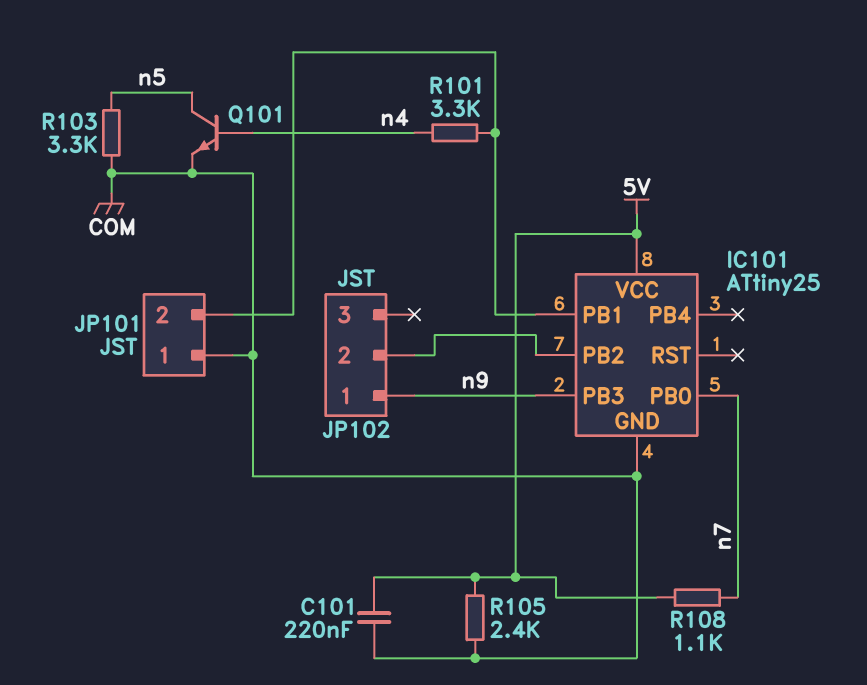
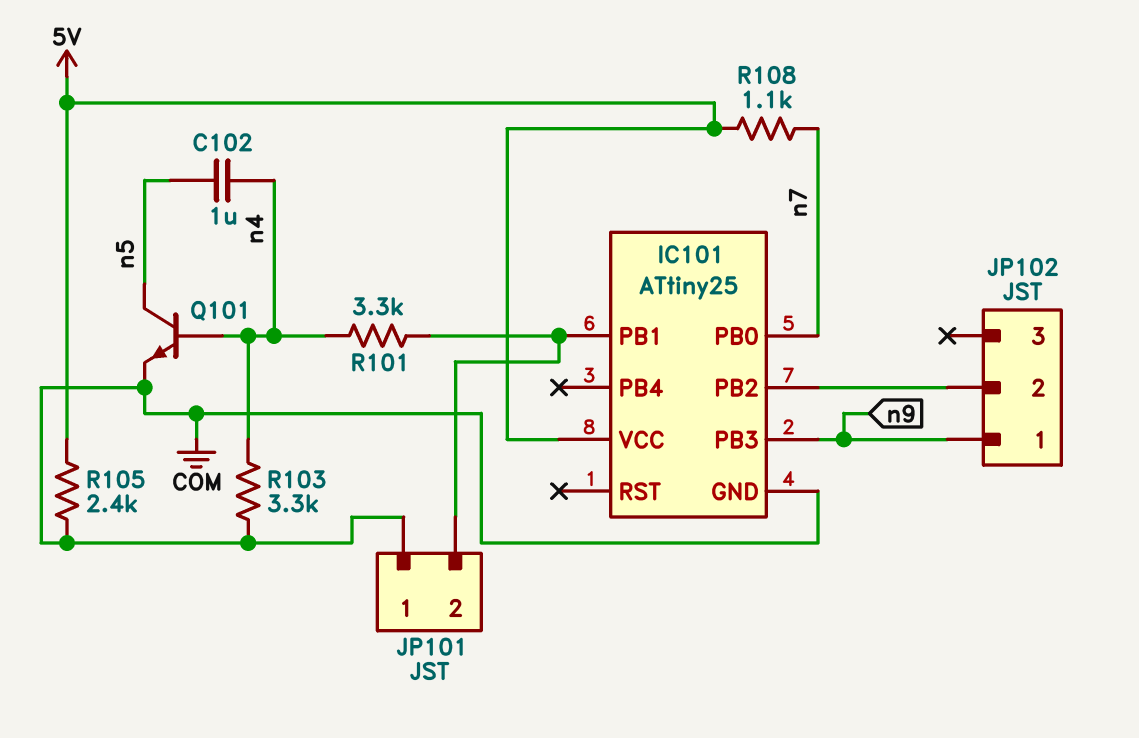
C101: 220nF (5V, COM) -> none
C102: none -> 1uF (n4, n5)
R103: 3.3k (COM, n5) -> 3.3k (COM, n4)

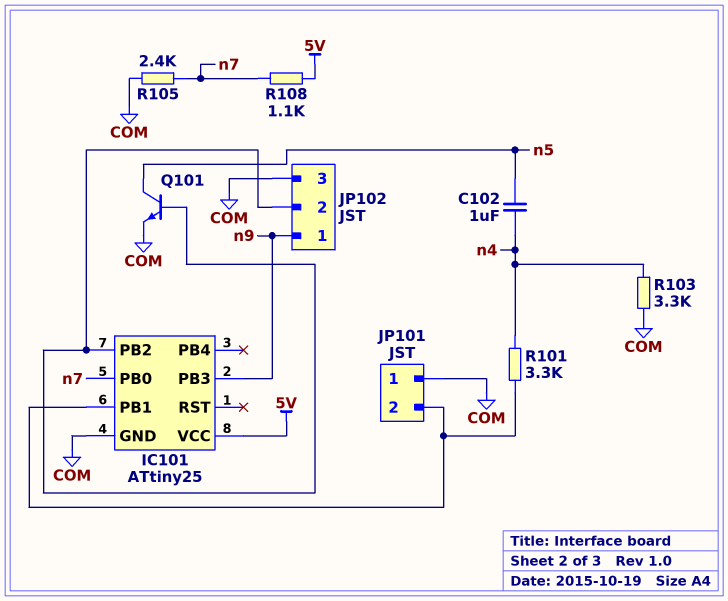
JP102 pin 3: none -> COM
Q101: NPN (B n4, C n5, E COM) -> NPN (B IC101/PB2, C n5, E COM)
R105: 2.4k (5V, COM) -> 2.4k (COM, n7)

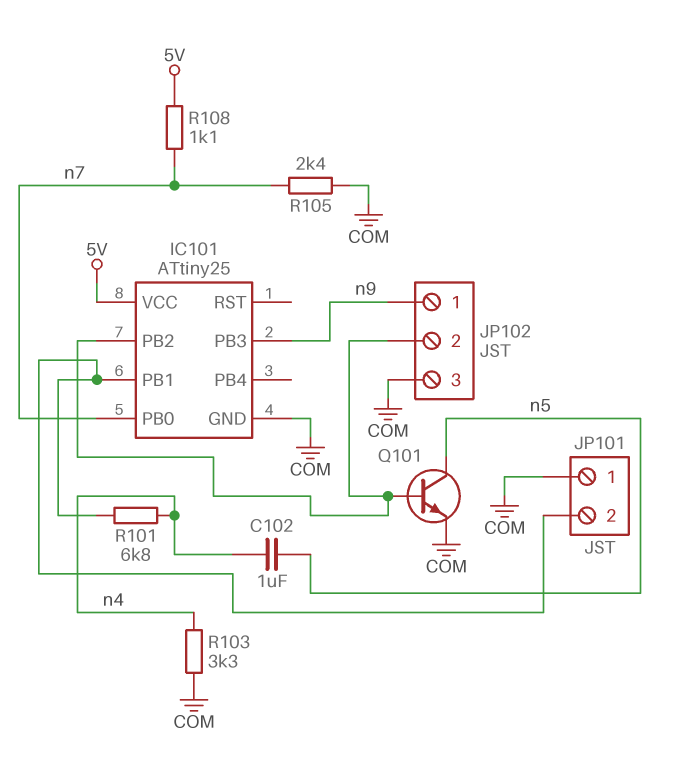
R101: 3.3k (IC101/PB1, n4) -> 6.8k (IC101/PB1, n4)

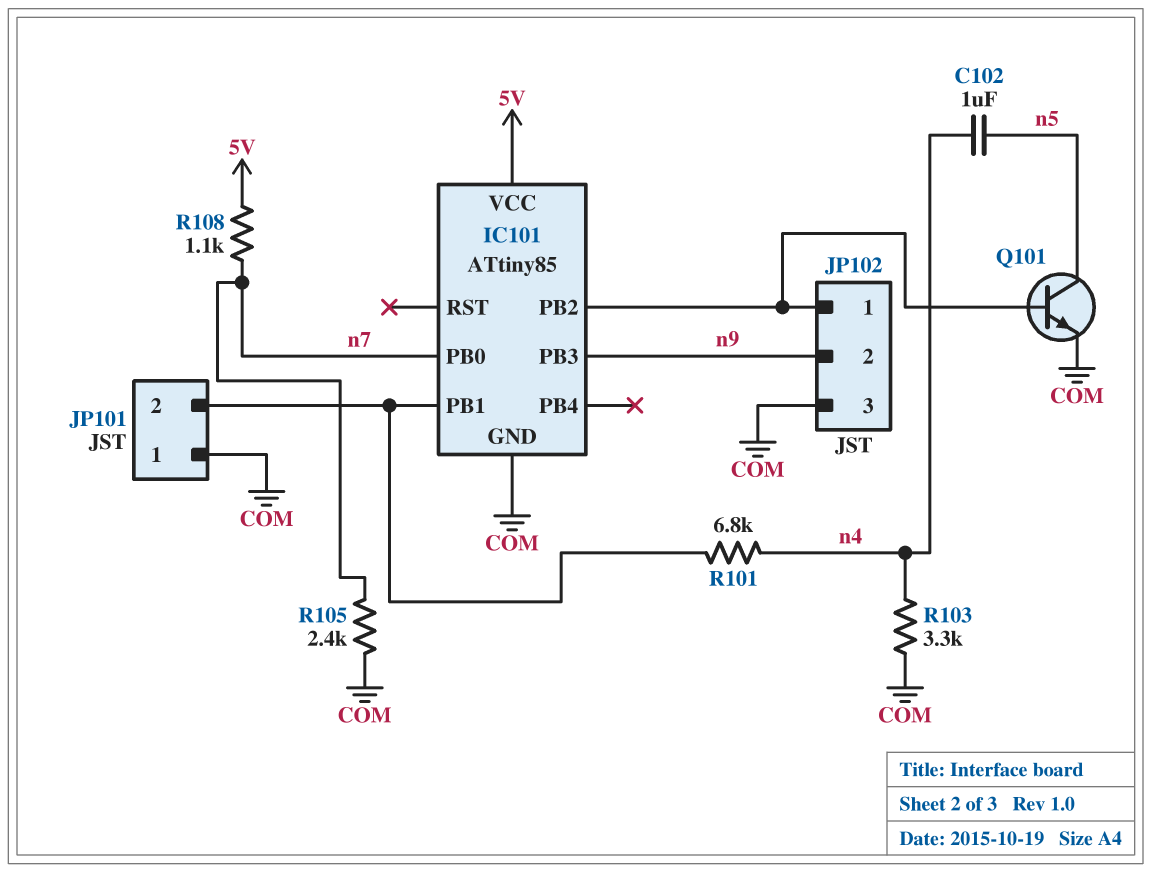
IC101: ATtiny25 -> ATtiny85
JP102 pin 1: n9 -> IC101/PB2
JP102 pin 2: IC101/PB2 -> n9

